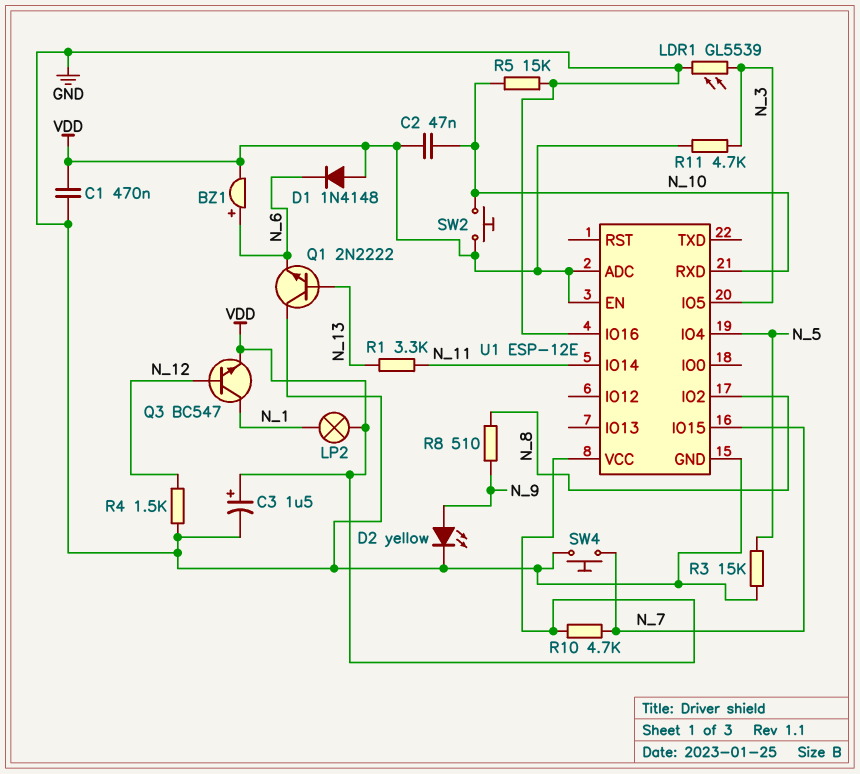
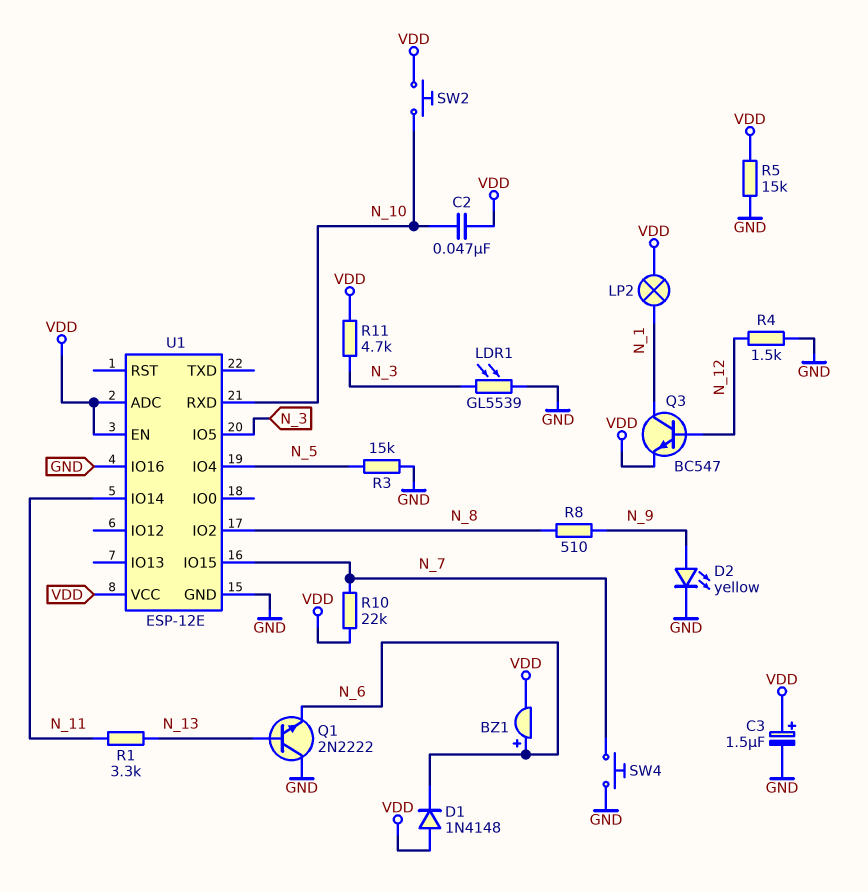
C1: 470nF (GND, VDD) -> none
R5: 15k (GND, N_10) -> 15k (GND, VDD)
R10: 4.7k (N_7, VDD) -> 22k (N_7, VDD)

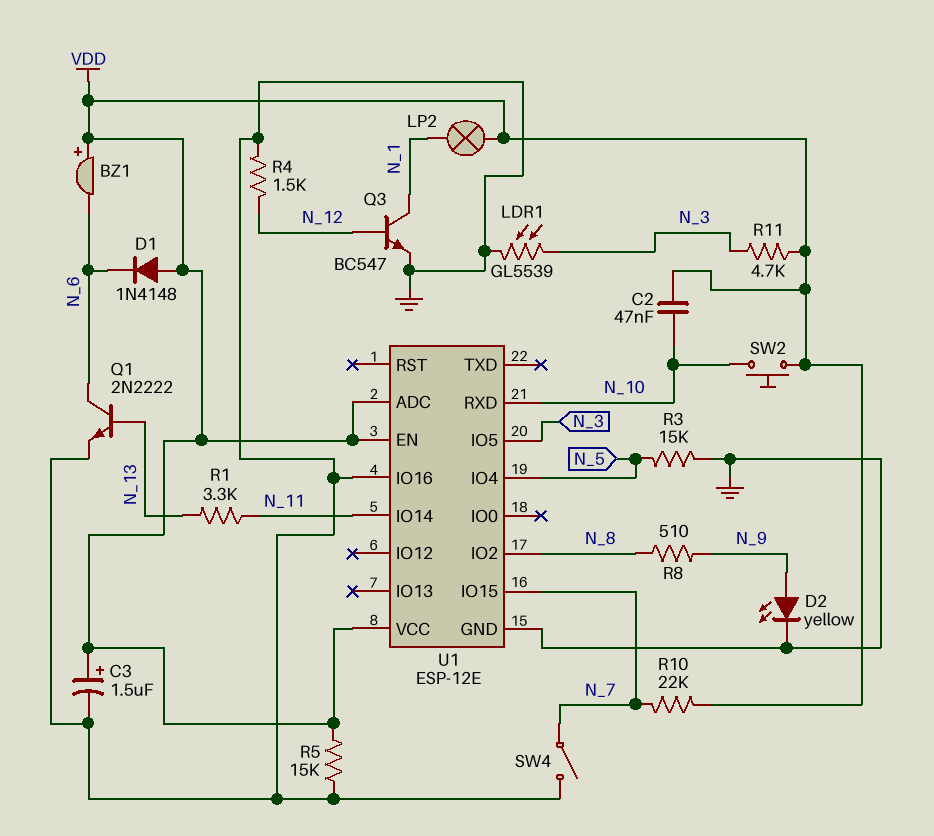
BZ1: buzzer (plus N_6, minus VDD) -> buzzer (plus VDD, minus N_6)
Q1: NPN 2N2222 (B N_13, C GND, E N_6) -> NPN 2N2222 (B N_13, C N_6, E GND)
Q3: NPN BC547 (B N_12, C N_1, E VDD) -> NPN BC547 (B N_12, C N_1, E GND)
SW4: button (GND, N_7) -> switch (GND, N_7)

